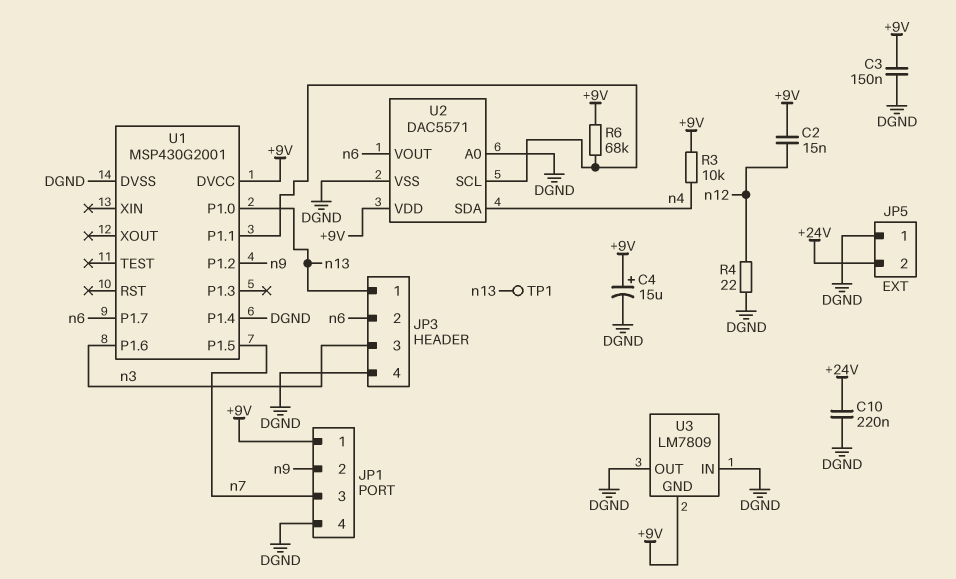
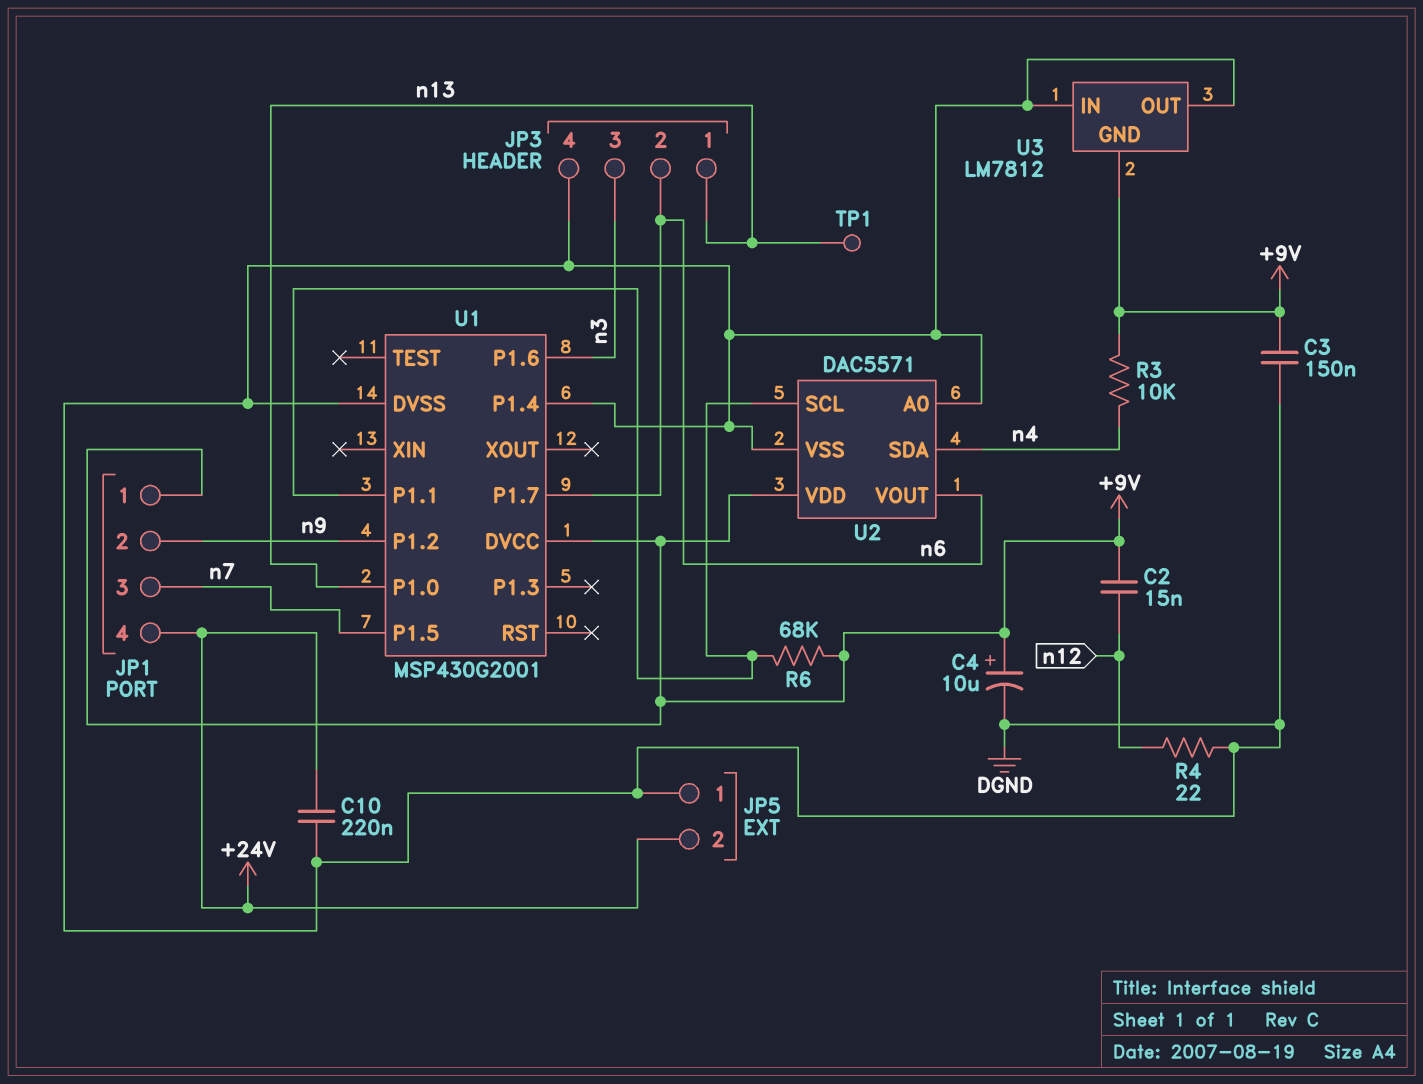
C4: 15uF (plus +9V, minus DGND) -> 10uF (plus +9V, minus DGND)
JP1 pin 4: DGND -> +24V
U3: LM7809 -> LM7812

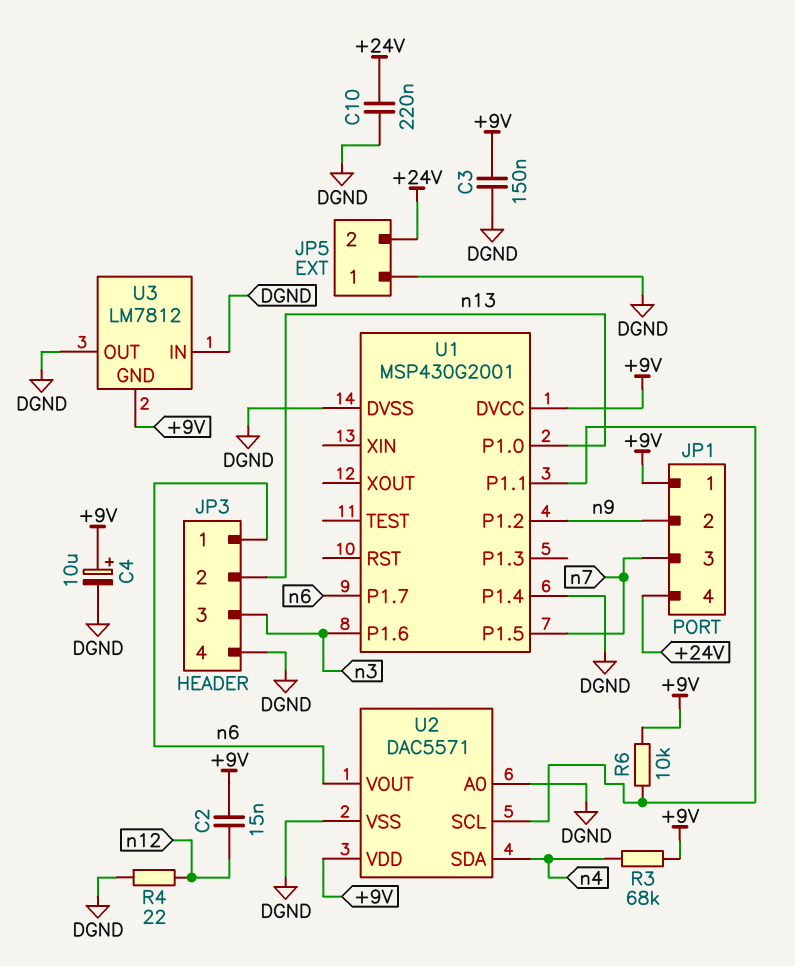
JP3 pin 1: n13 -> n6
JP3 pin 2: n6 -> n13
R3: 10k (+9V, n4) -> 68k (+9V, n4)
R6: 68k (+9V, U1/P1.1) -> 10k (+9V, U1/P1.1)
TP1: test point (n13) -> none

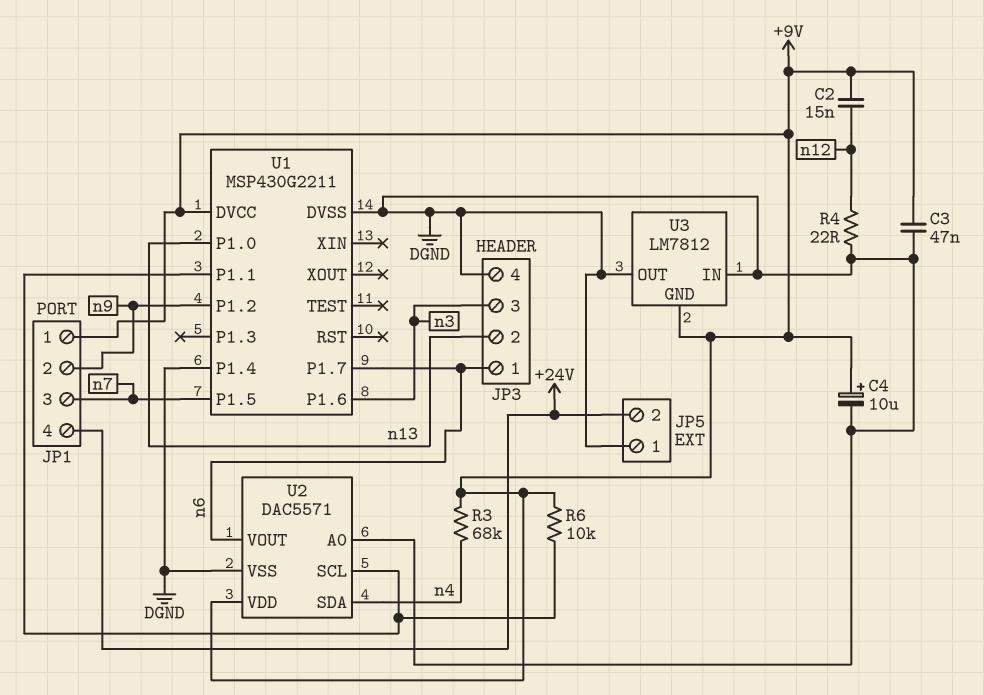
C3: 150nF (+9V, DGND) -> 47nF (+9V, DGND)
C10: 220nF (+24V, DGND) -> none
U1: MSP430G2001 -> MSP430G2211

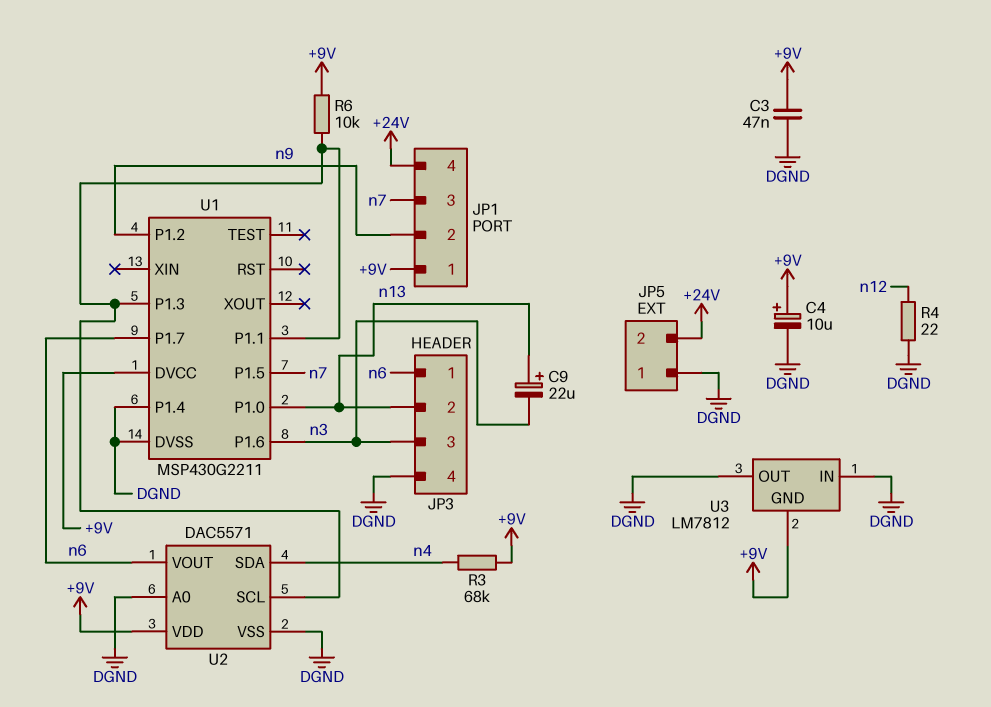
C2: 15nF (+9V, n12) -> none
C9: none -> 22uF (plus n13, minus n3)
U1 pin P1.3: none -> U1/P1.1

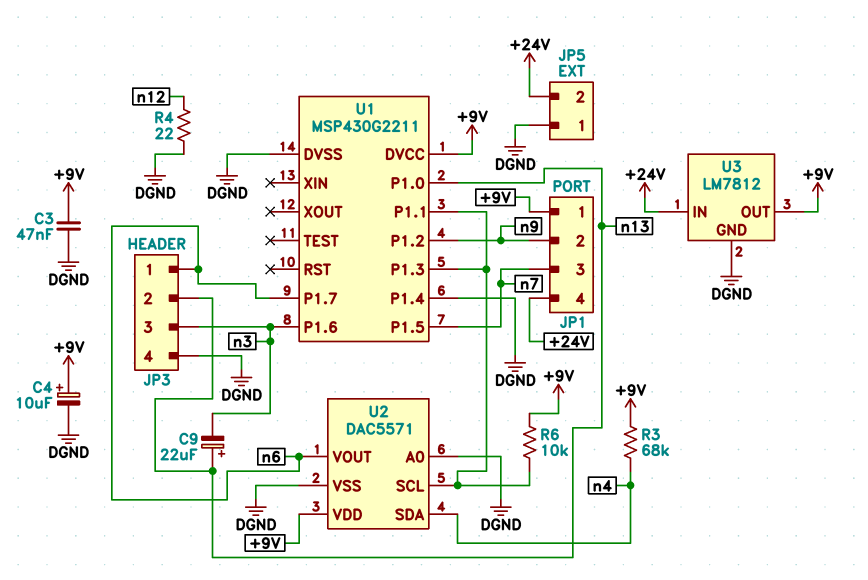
U3 pin GND: +9V -> DGND
U3 pin IN: DGND -> +24V
U3 pin OUT: DGND -> +9V

